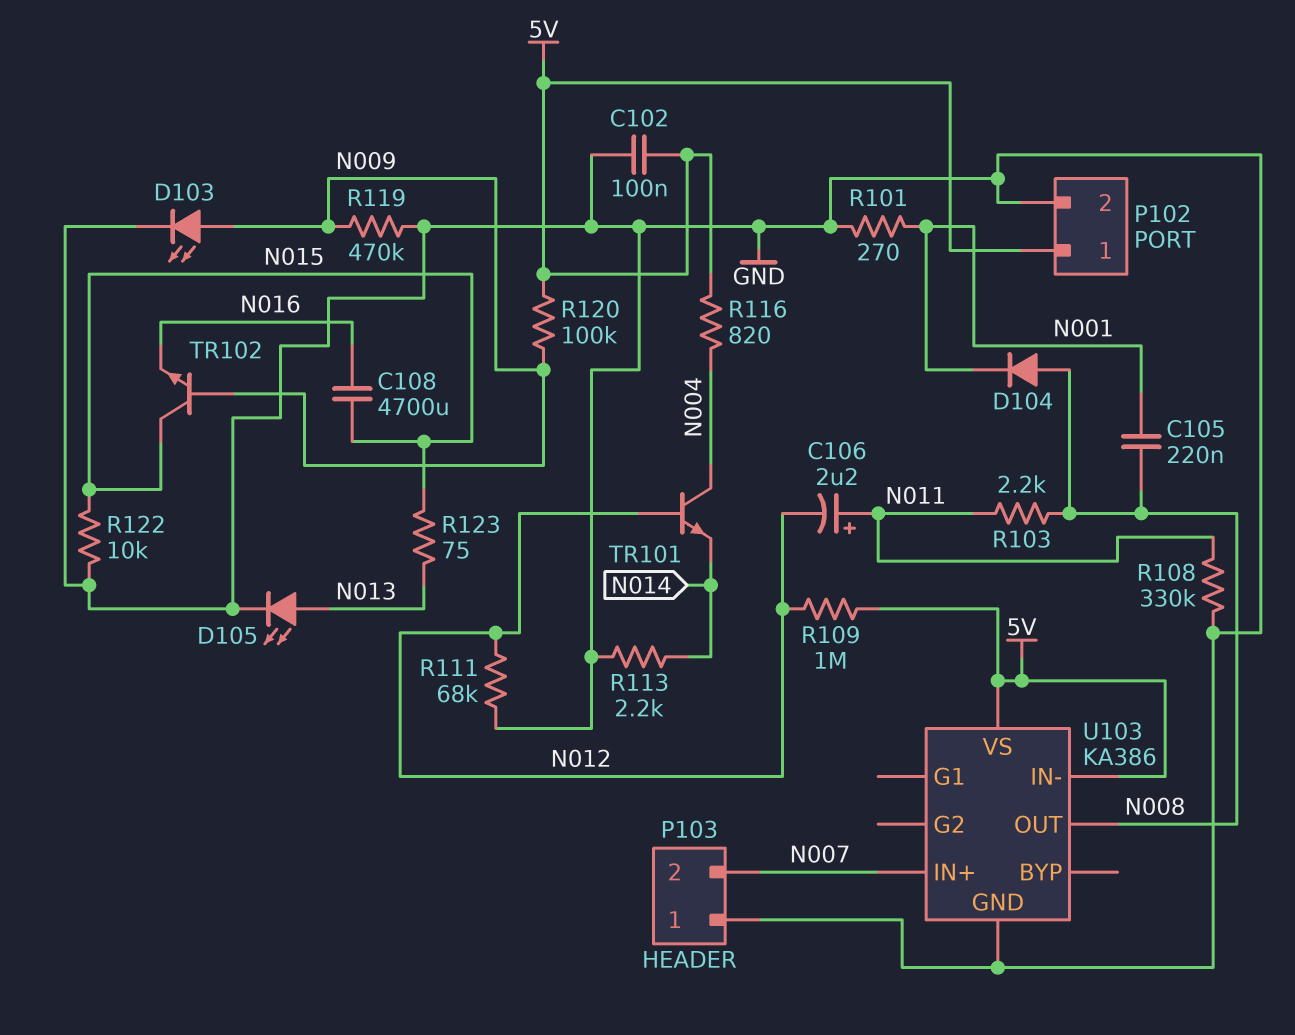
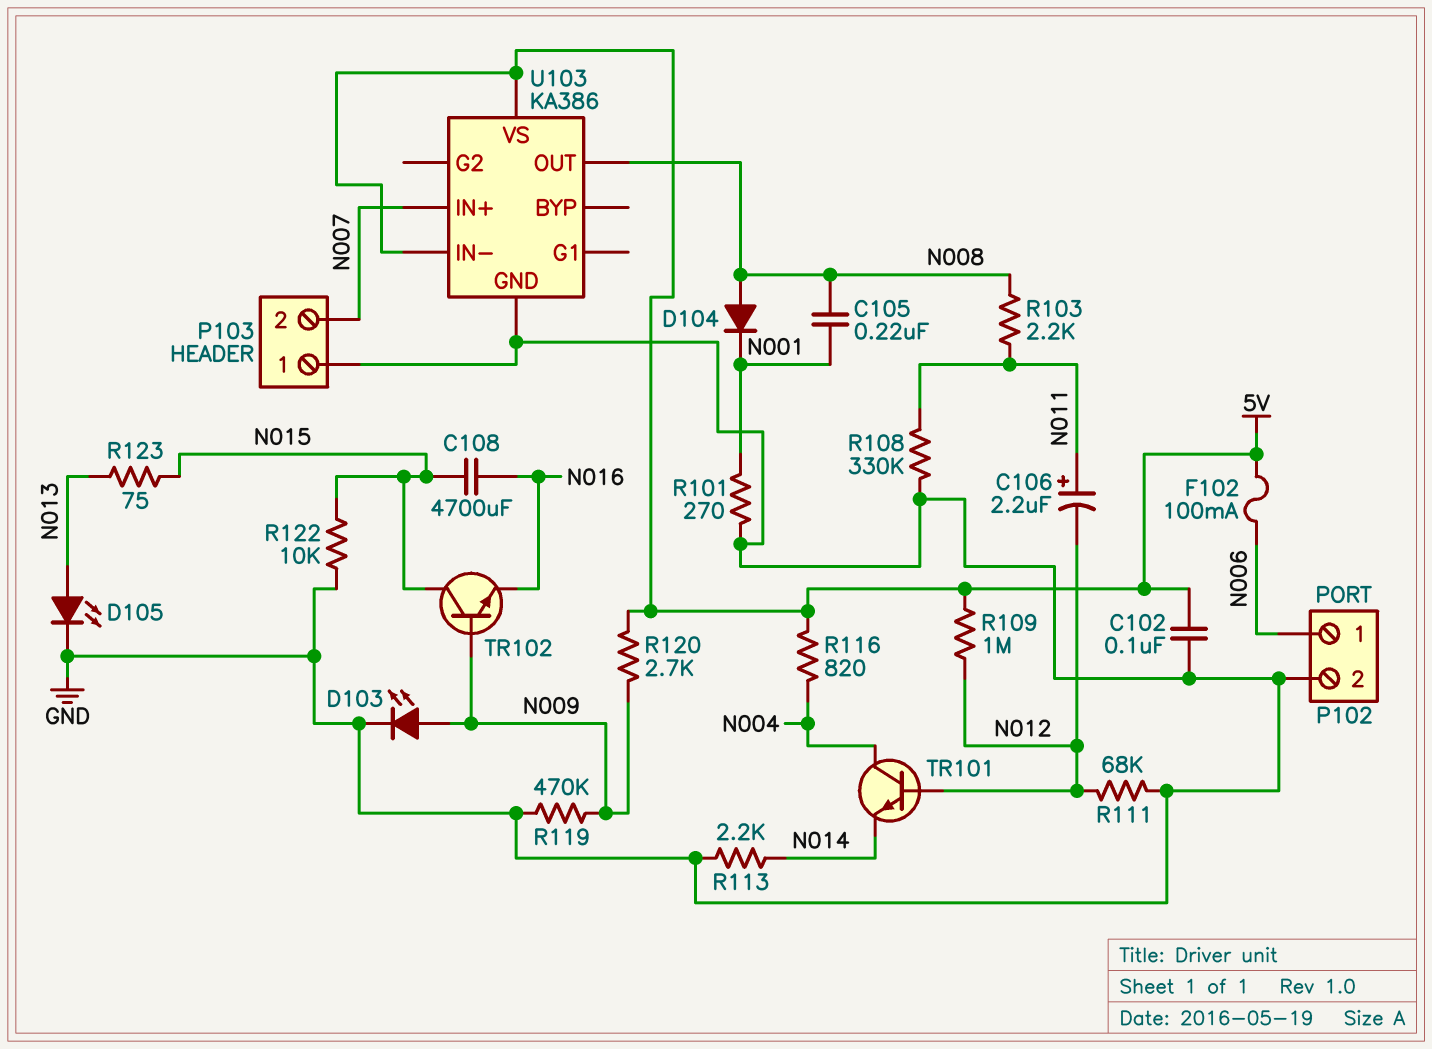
F102: none -> 100mA (5V, N006)
P102 pin 1: 5V -> N006
R120: 100k (5V, N009) -> 2.7k (5V, N009)

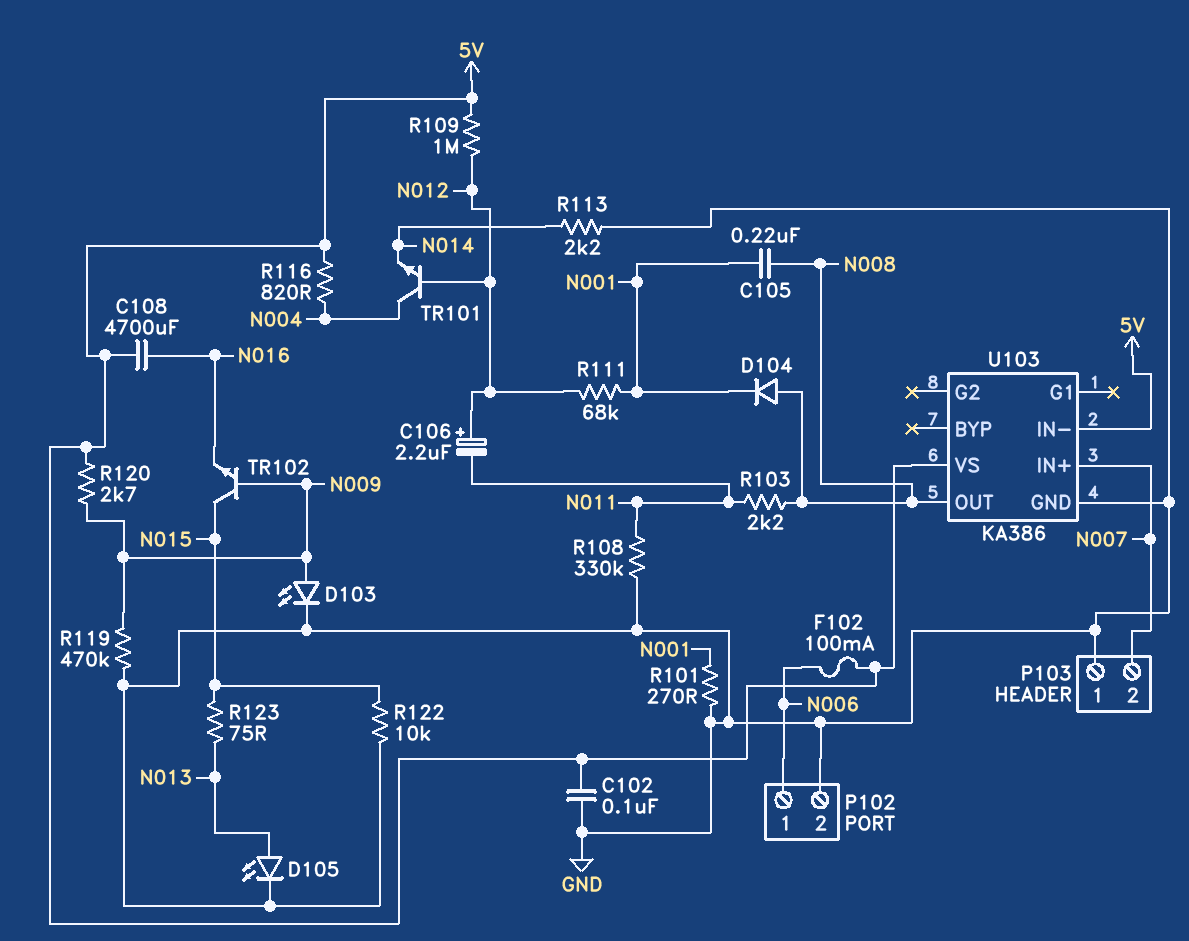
C106: 2.2uF (plus N011, minus N012) -> 2.2uF (plus N012, minus N011)
C108: 4700uF (N015, N016) -> 4700uF (5V, N016)
R111: 68k (GND, N012) -> 68k (N001, N012)

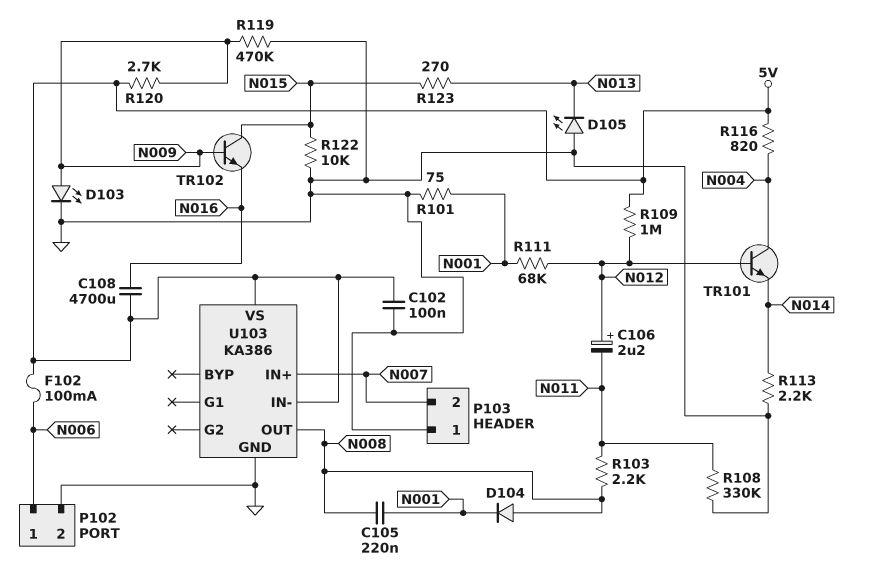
D105: LED (A N013, K GND) -> LED (A GND, K N013)
R101: 270 (GND, N001) -> 75 (GND, N001)
R123: 75 (N013, N015) -> 270 (N013, N015)

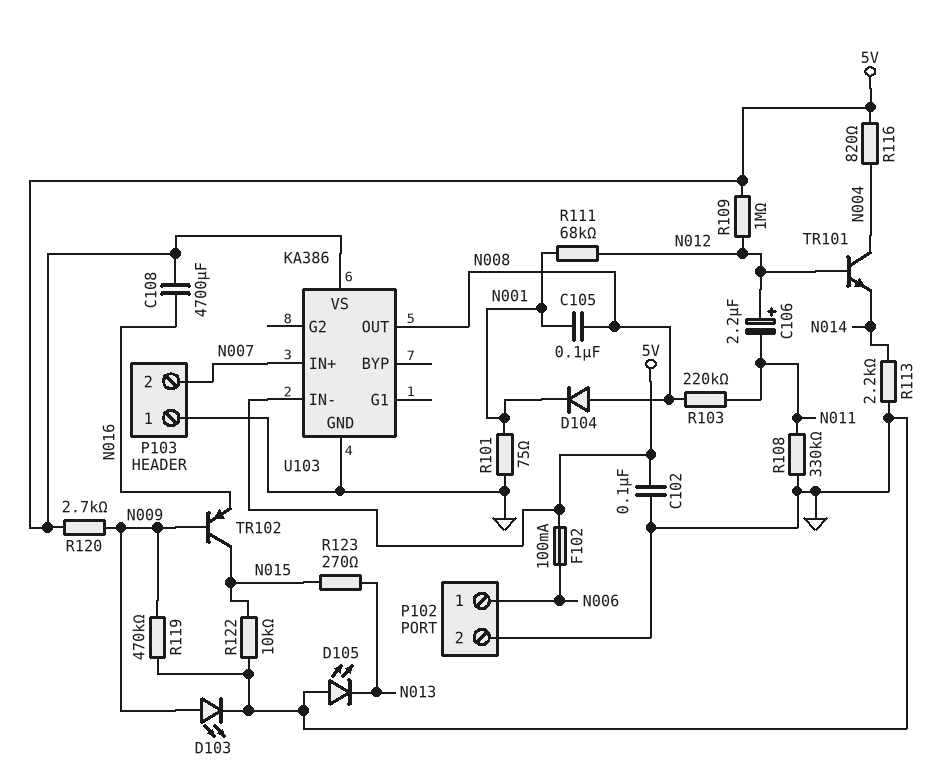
C105: 220nF (N001, N008) -> 100nF (N001, N008)
R103: 2.2k (N008, N011) -> 220k (N008, N011)
TR102: NPN (B N009, C N015, E N016) -> PNP (B N009, C N015, E N016)

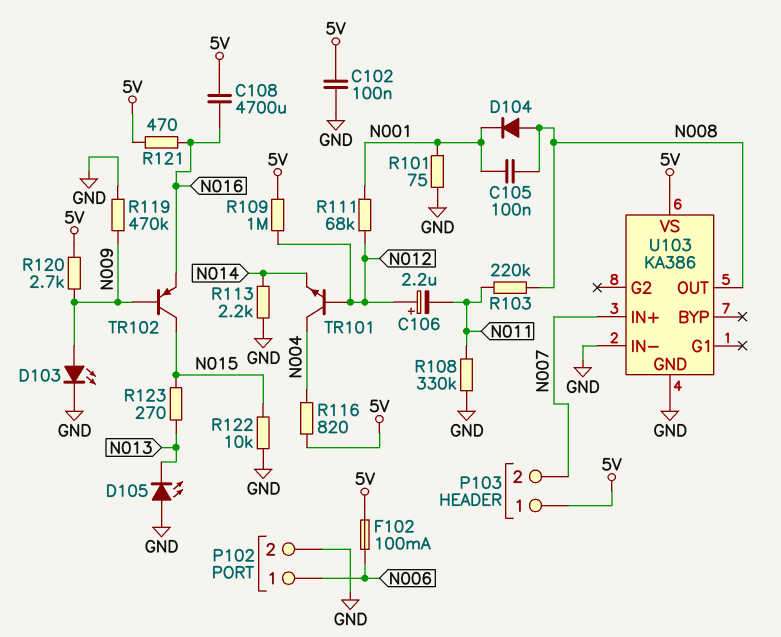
P103 pin 1: GND -> 5V
R121: none -> 470 (5V, N016)
U103 pin IN-: 5V -> GND

